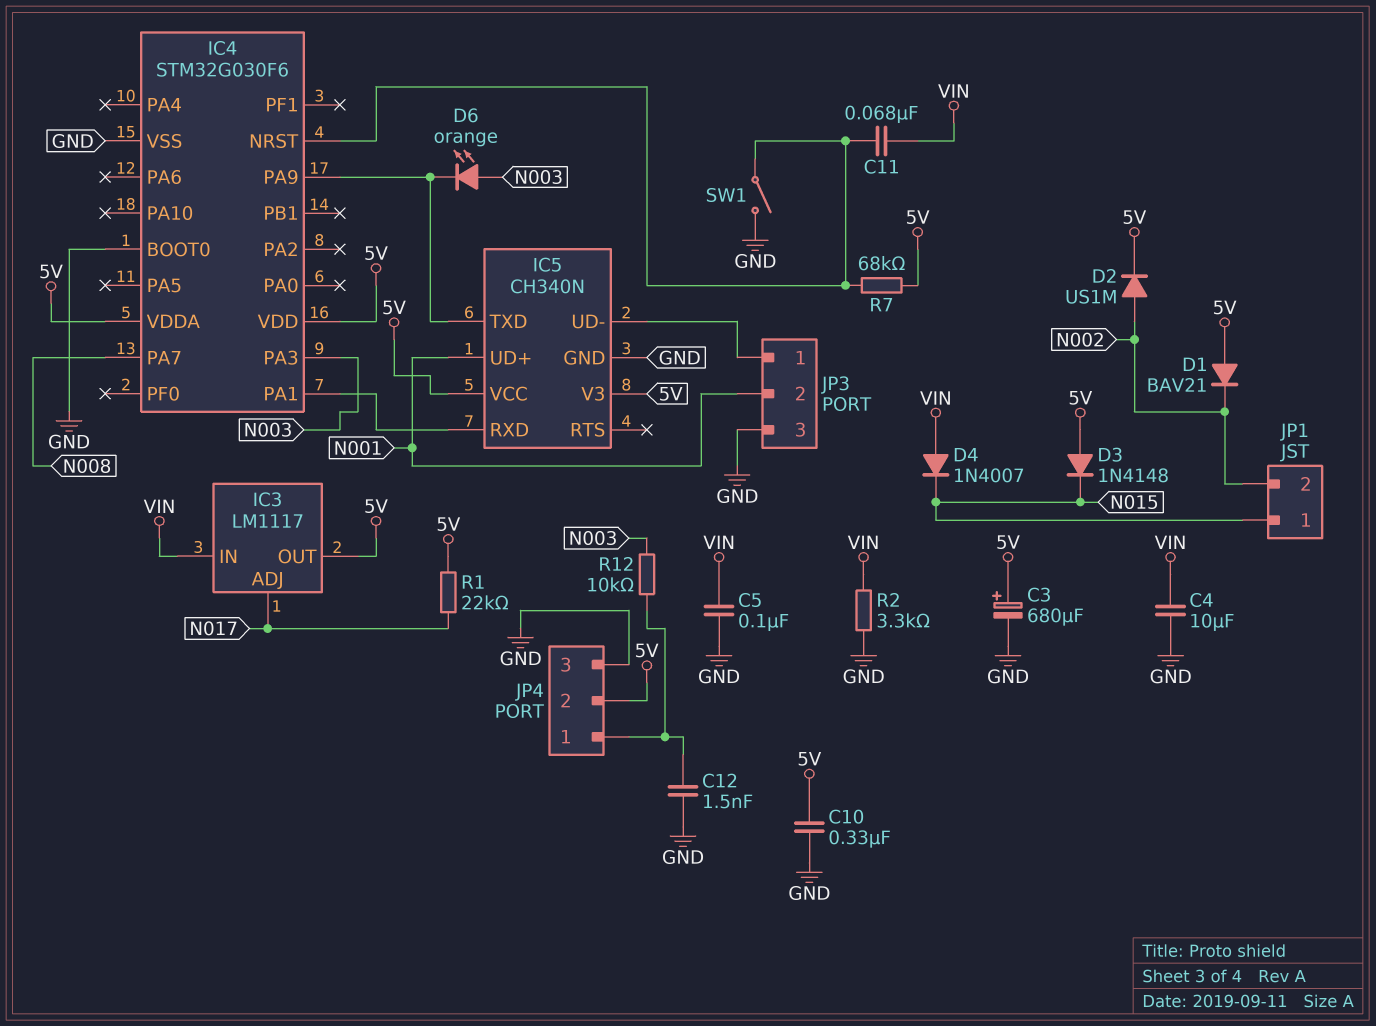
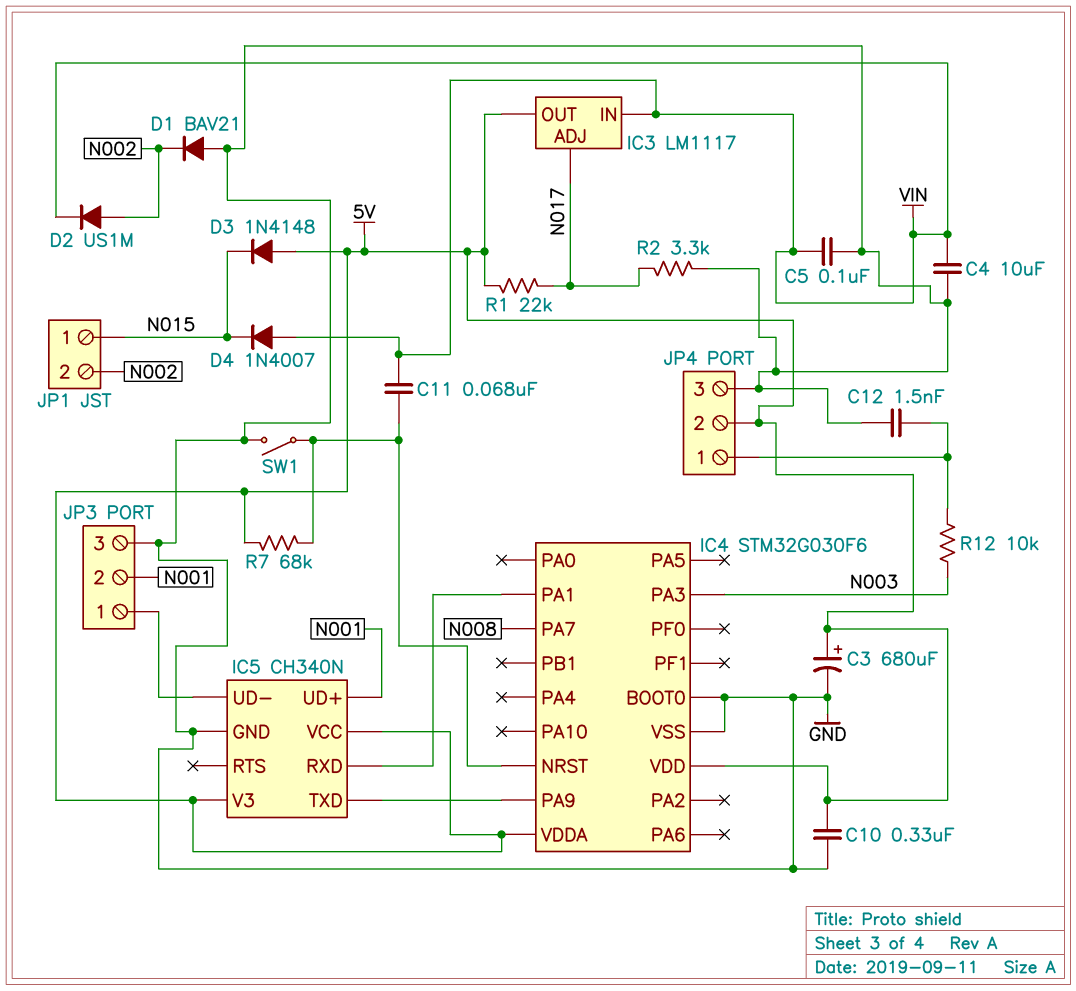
D1: diode BAV21 (A 5V, K N002) -> diode BAV21 (A GND, K N002)
D2: diode US1M (A N002, K 5V) -> diode US1M (A N002, K VIN)
D6: LED orange (A N003, K IC4/PA9) -> none
R2: 3.3k (GND, VIN) -> 3.3k (GND, N017)

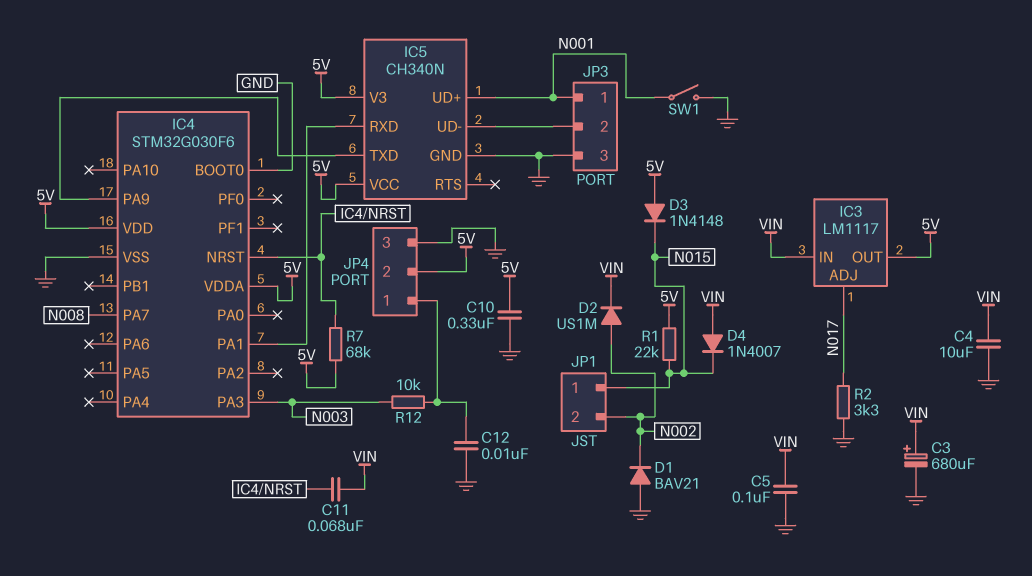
C3: 680uF (plus 5V, minus GND) -> 680uF (plus VIN, minus GND)
C12: 1.5nF (GND, JP4/1) -> 10nF (GND, JP4/1)
JP3 pin 1: IC5/UD- -> N001
JP3 pin 2: N001 -> IC5/UD-
R1: 22k (5V, N017) -> 22k (5V, N015)
SW1: switch (GND, IC4/NRST) -> switch (GND, N001)

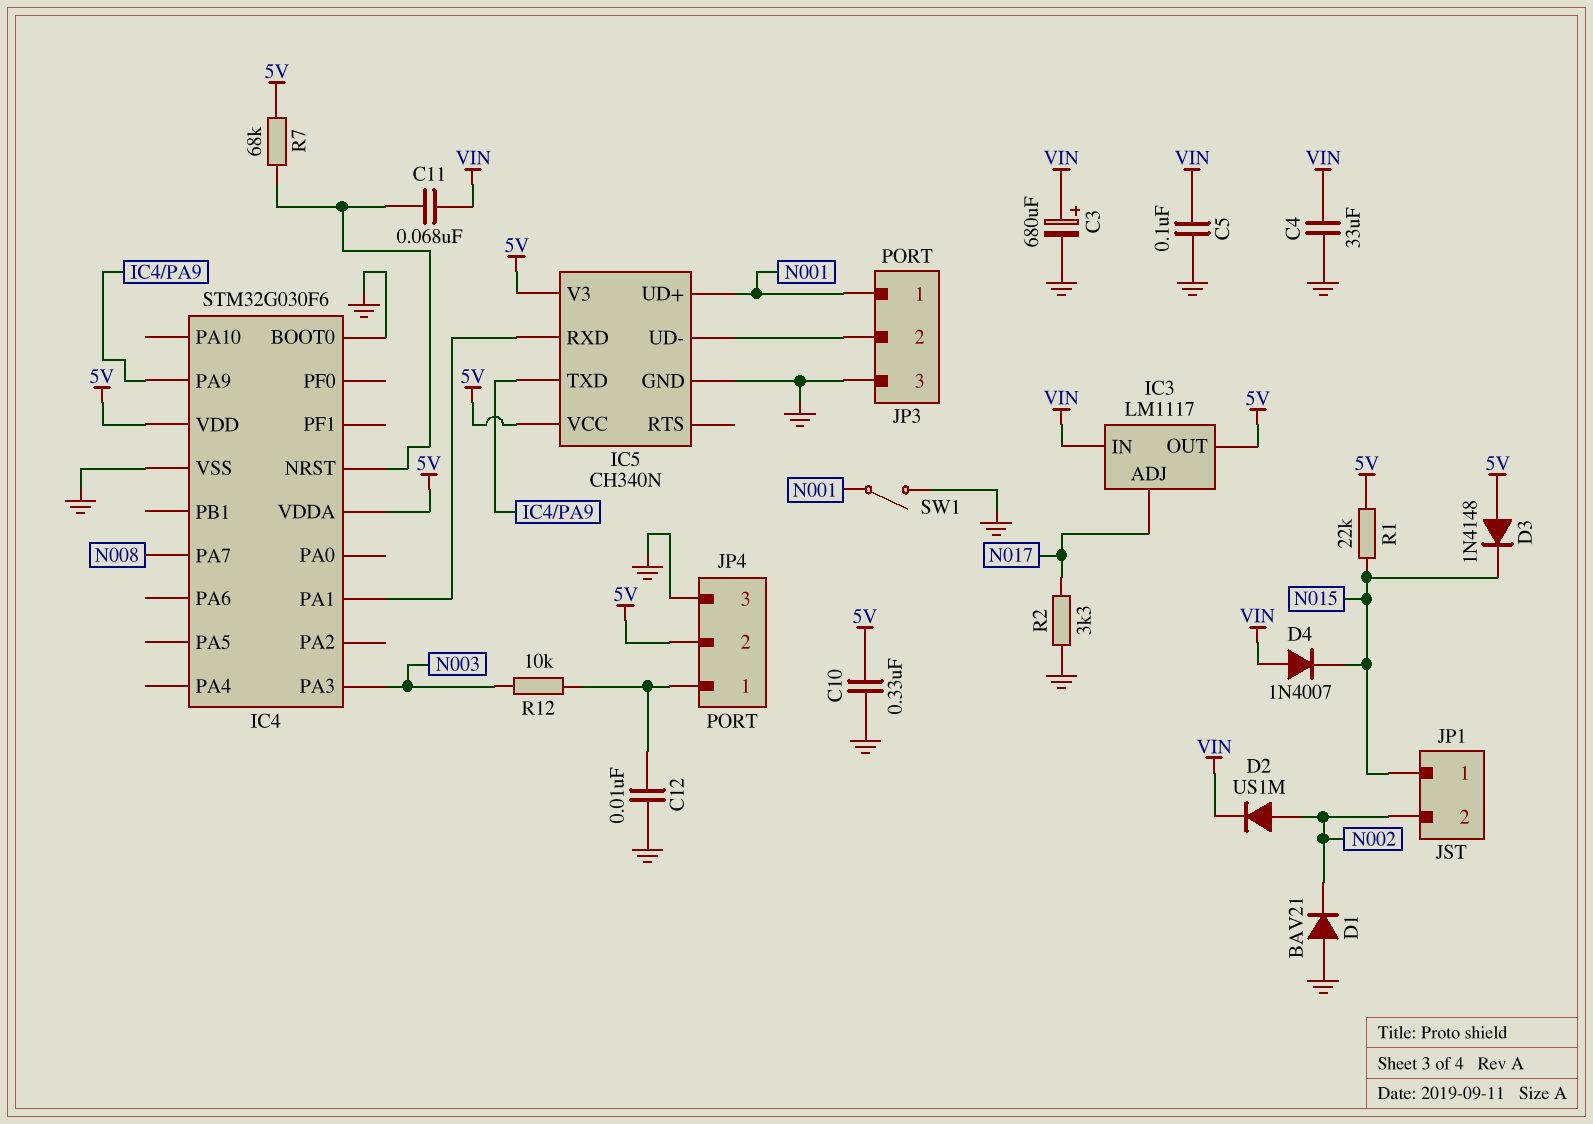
C4: 10uF (GND, VIN) -> 33uF (GND, VIN)

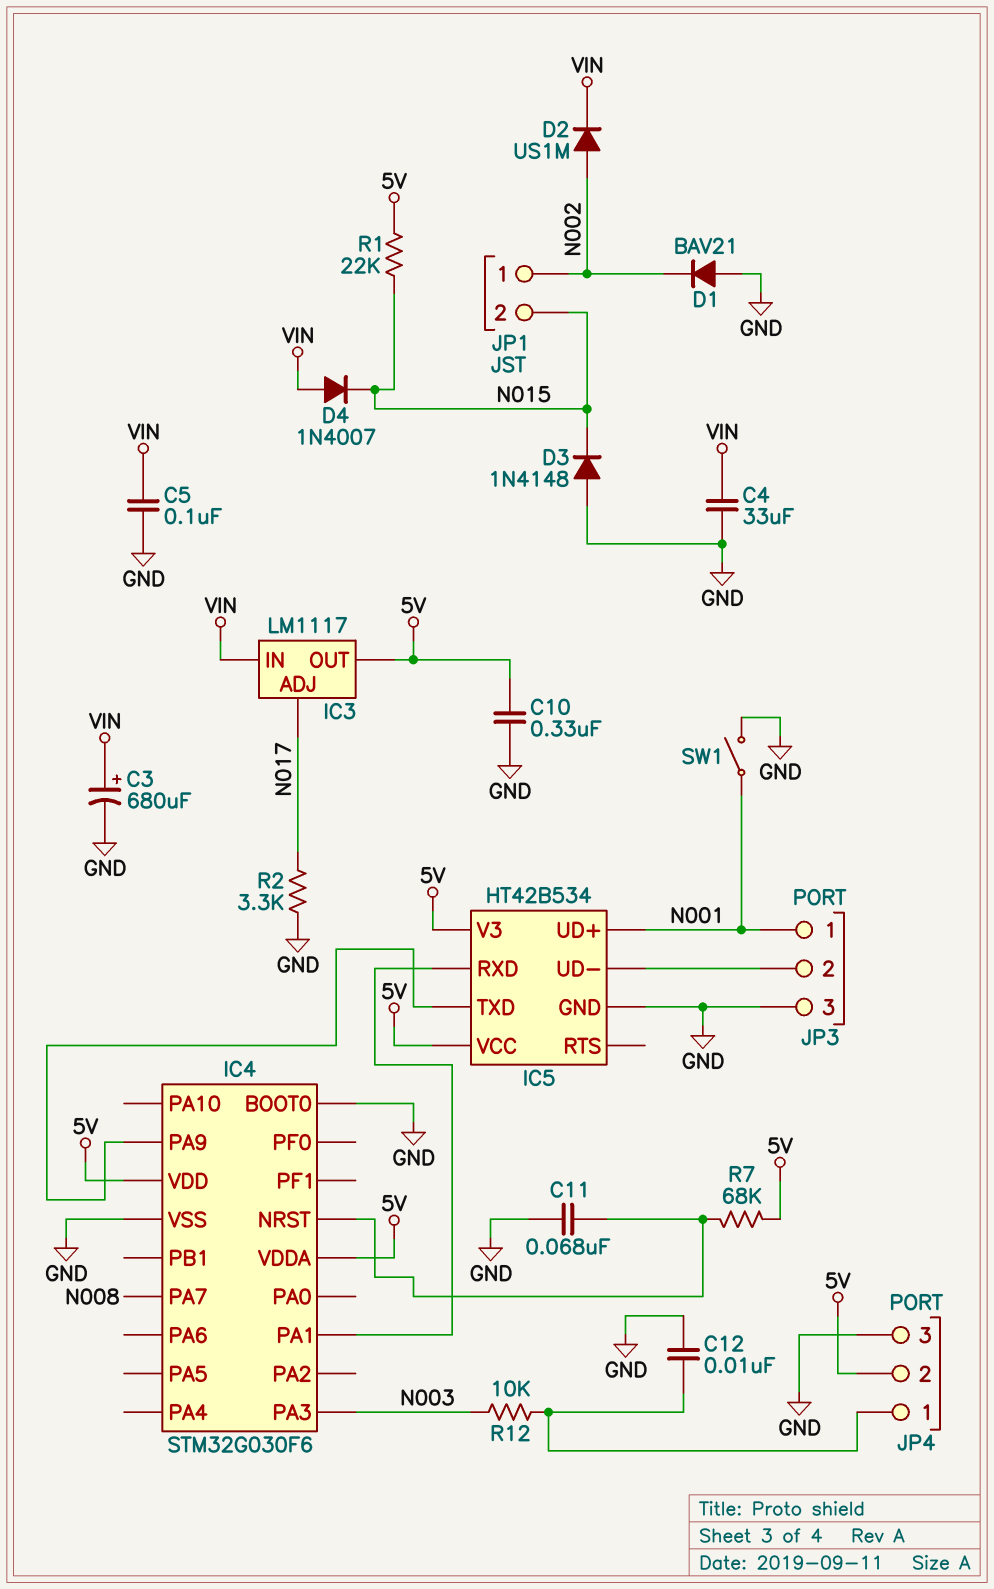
C11: 68nF (IC4/NRST, VIN) -> 68nF (GND, IC4/NRST)
D3: diode 1N4148 (A 5V, K N015) -> diode 1N4148 (A GND, K N015)
IC5: CH340N -> HT42B534
JP1 pin 1: N015 -> N002
JP1 pin 2: N002 -> N015

